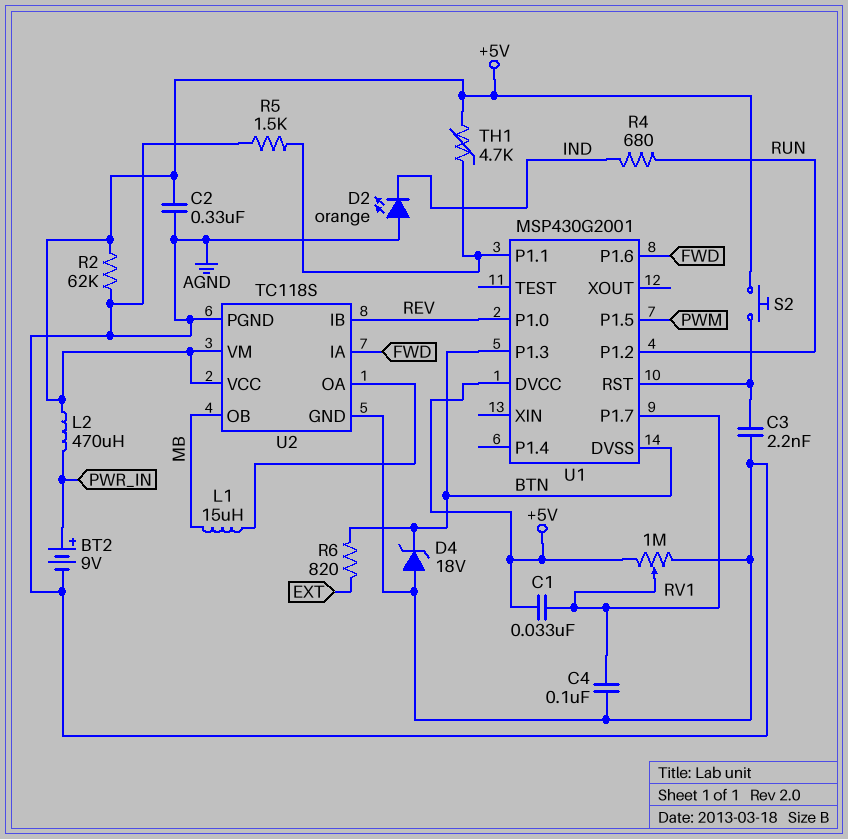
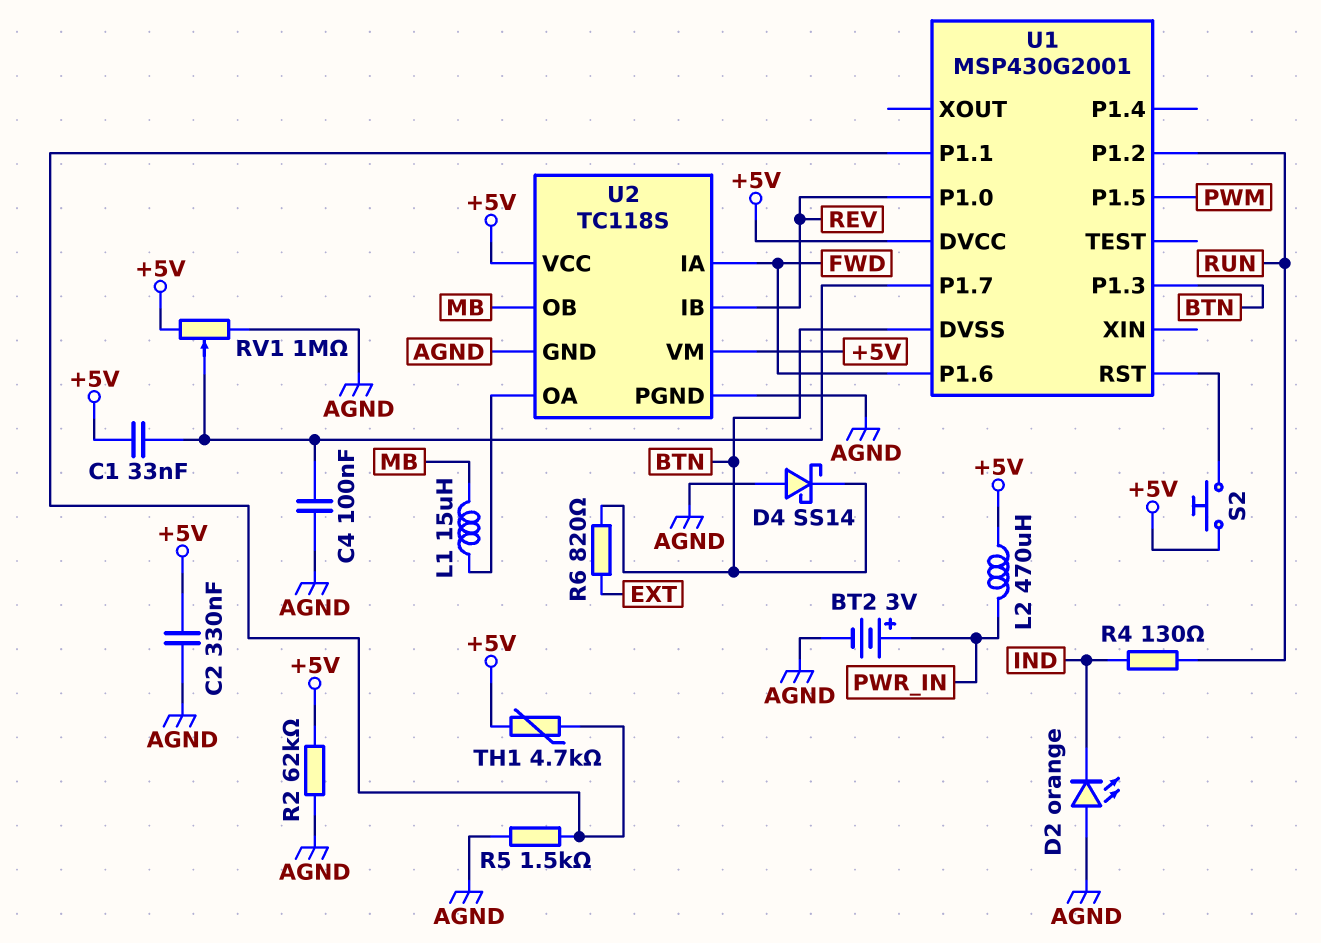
BT2: 9V (plus PWR_IN, minus AGND) -> 3V (plus PWR_IN, minus AGND)
C3: 2.2nF (AGND, U1/RST) -> none
D4: zener 18V (A AGND, K BTN) -> schottky SS14 (A AGND, K BTN)
R4: 680 (IND, RUN) -> 130 (IND, RUN)

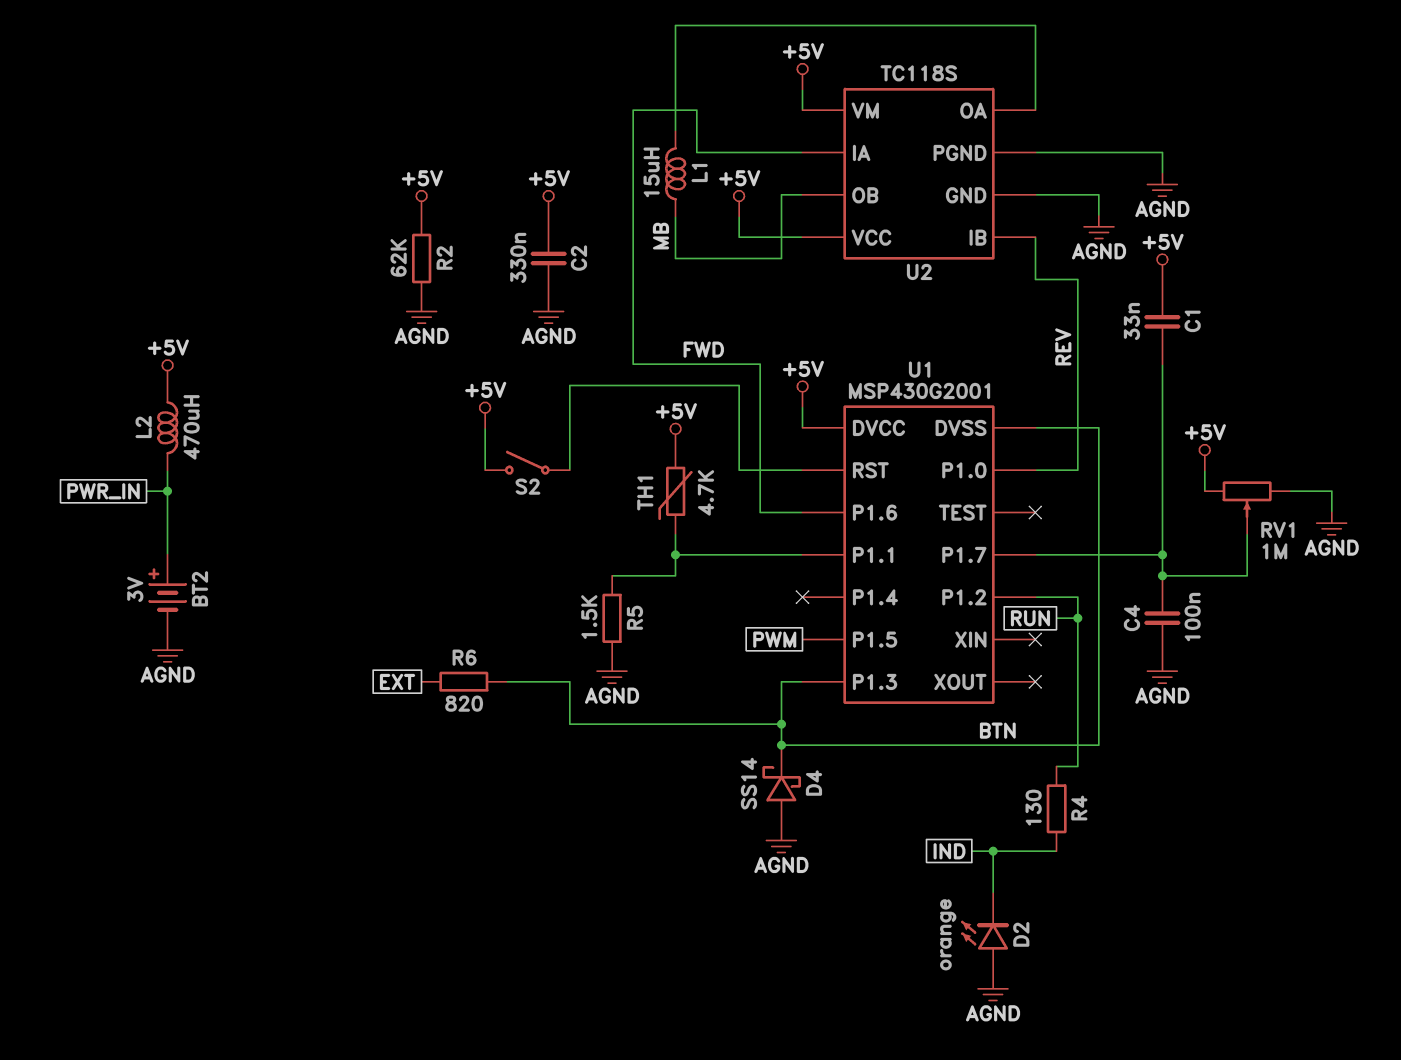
S2: button (+5V, U1/RST) -> switch (+5V, U1/RST)

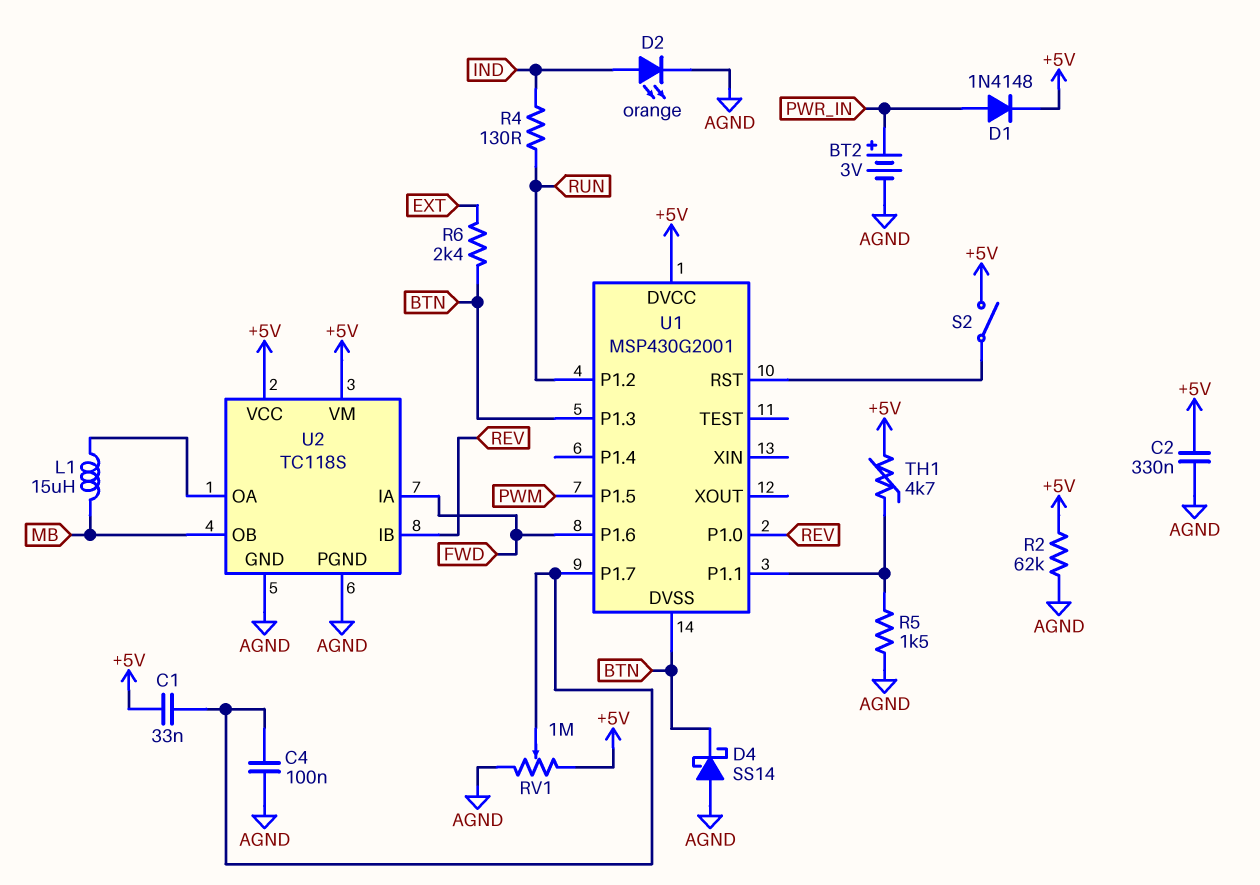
D1: none -> diode 1N4148 (A PWR_IN, K +5V)
D2: LED orange (A AGND, K IND) -> LED orange (A IND, K AGND)
L2: 470uH (+5V, PWR_IN) -> none
R6: 820 (BTN, EXT) -> 2.4k (BTN, EXT)

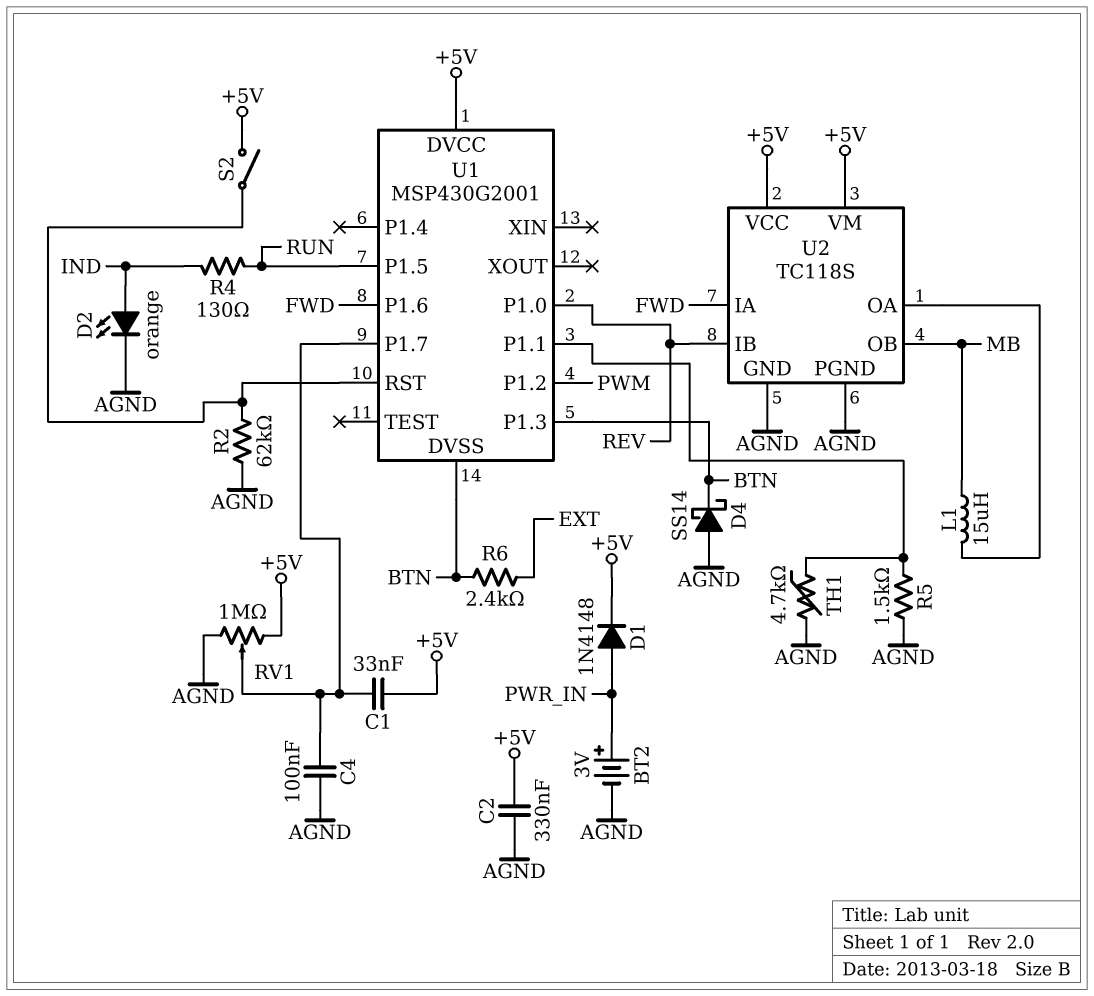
R2: 62k (+5V, AGND) -> 62k (AGND, U1/RST)
TH1: 4.7k (+5V, U1/P1.1) -> 4.7k (AGND, U1/P1.1)
U1 pin P1.2: RUN -> PWM
U1 pin P1.5: PWM -> RUN

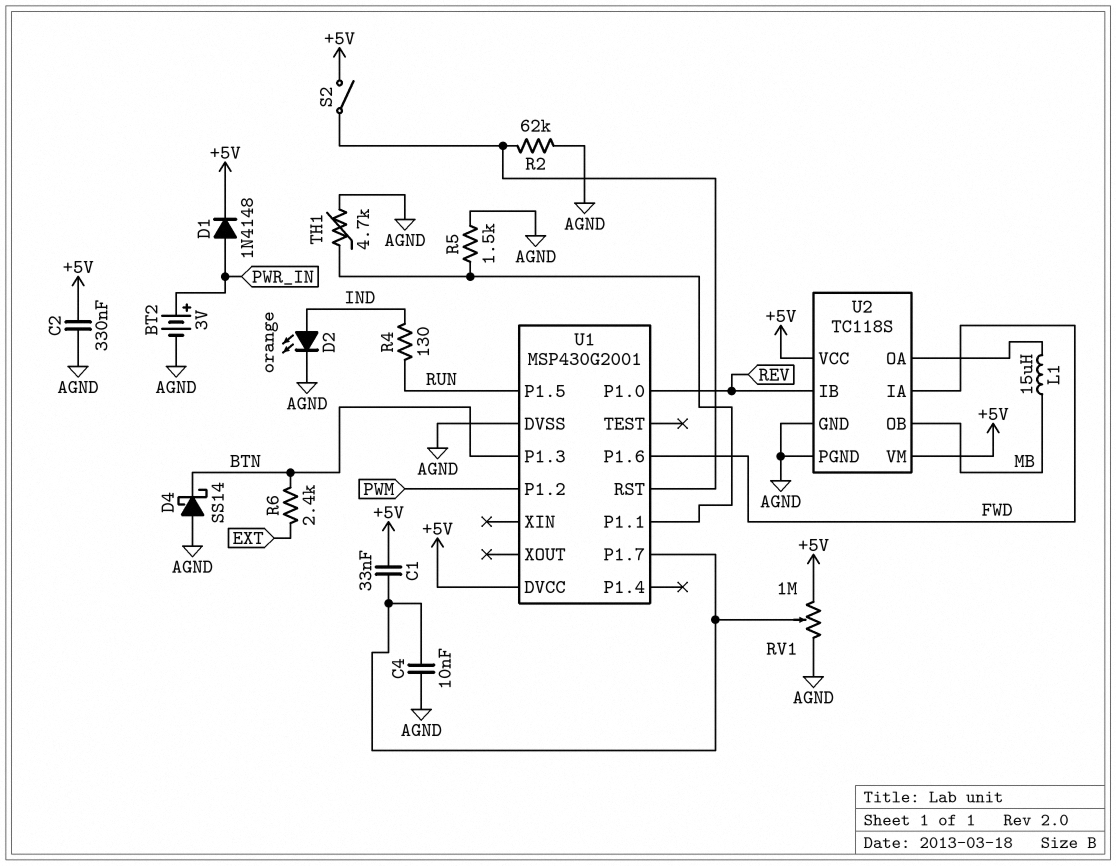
C4: 100nF (AGND, U1/P1.7) -> 10nF (AGND, U1/P1.7)
U1 pin DVSS: BTN -> AGND

